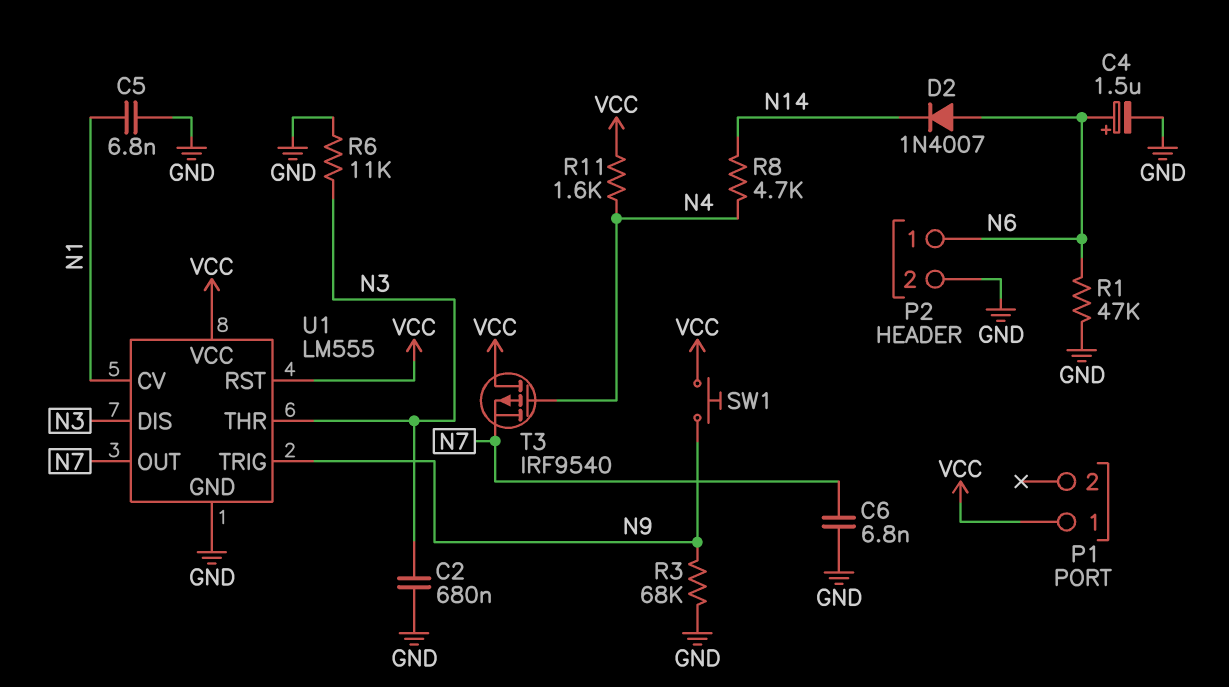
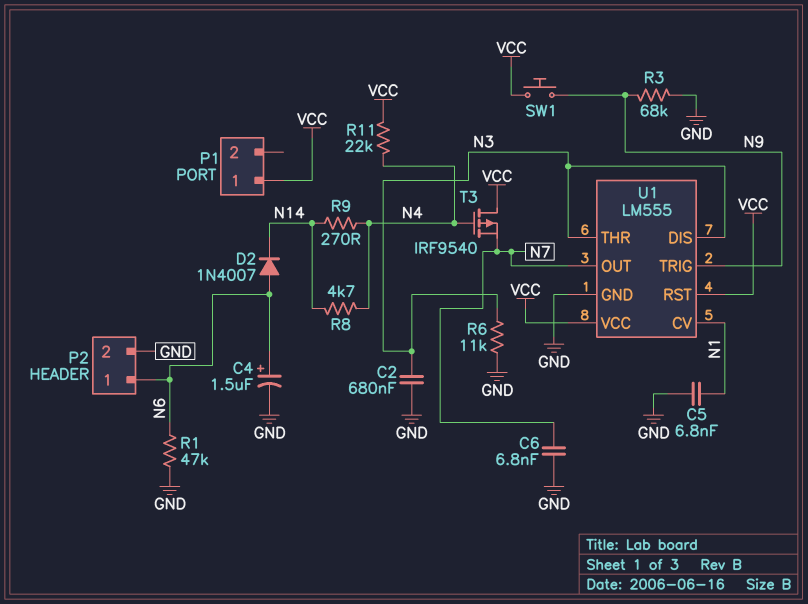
R9: none -> 270 (N4, N14)
R11: 1.6k (N4, VCC) -> 22k (N4, VCC)

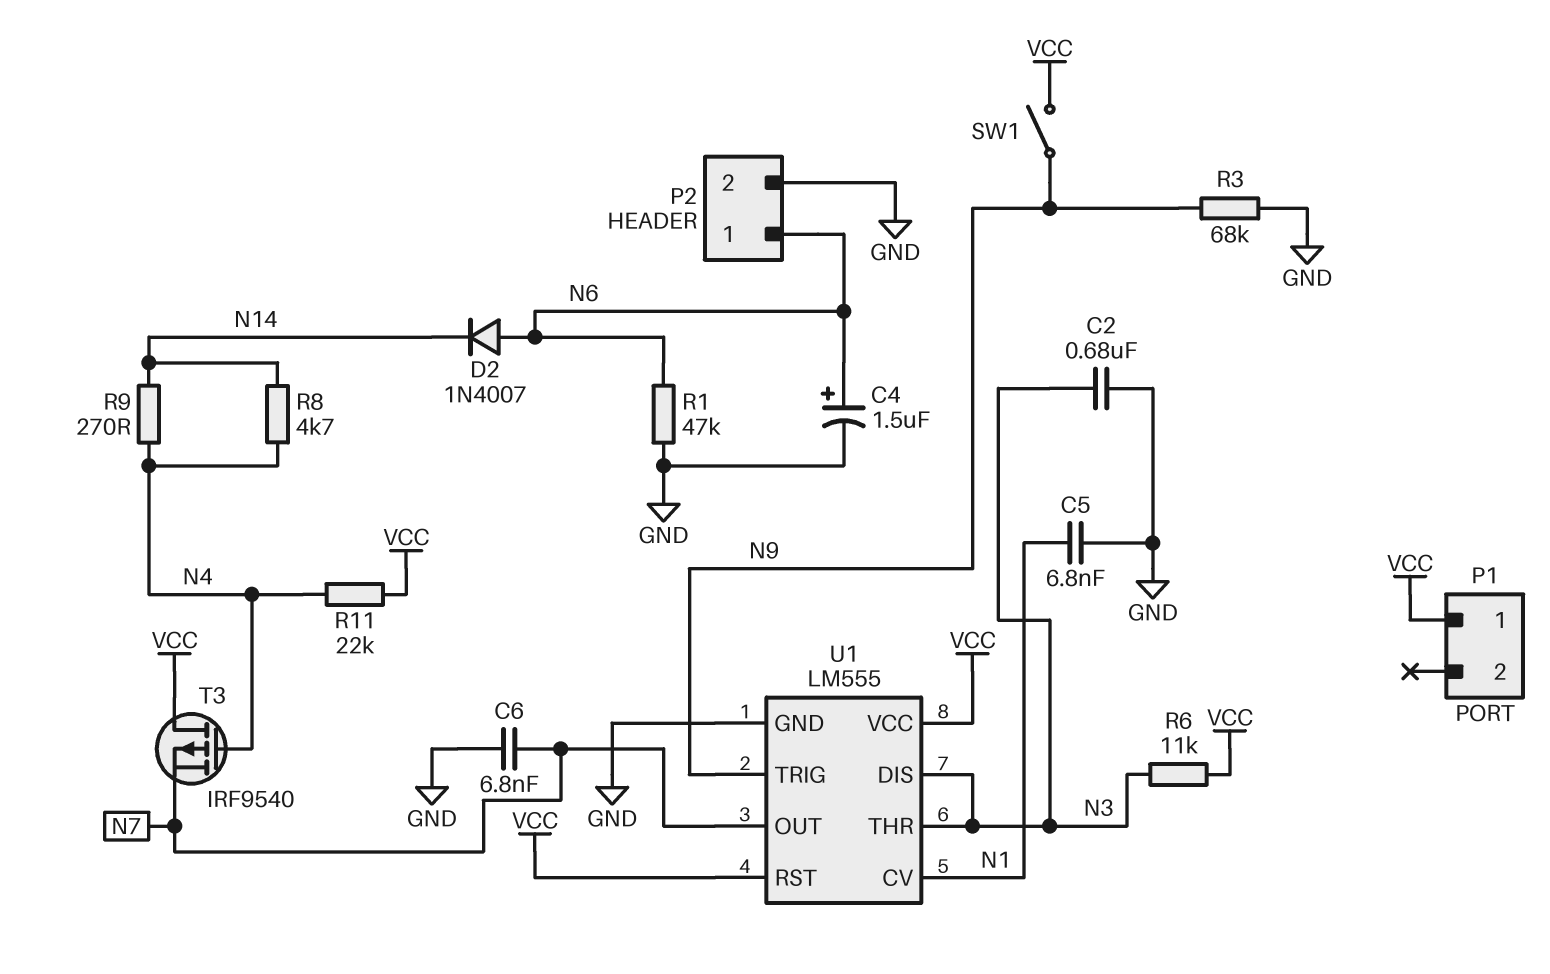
R6: 11k (GND, N3) -> 11k (N3, VCC)
SW1: button (N9, VCC) -> switch (N9, VCC)

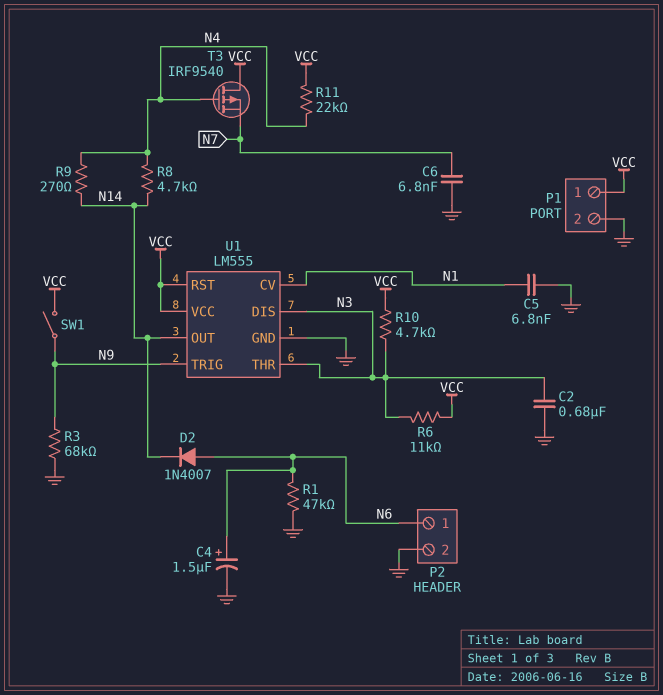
P1 pin 2: none -> GND
R10: none -> 4.7k (N3, VCC)
U1 pin OUT: N7 -> N14

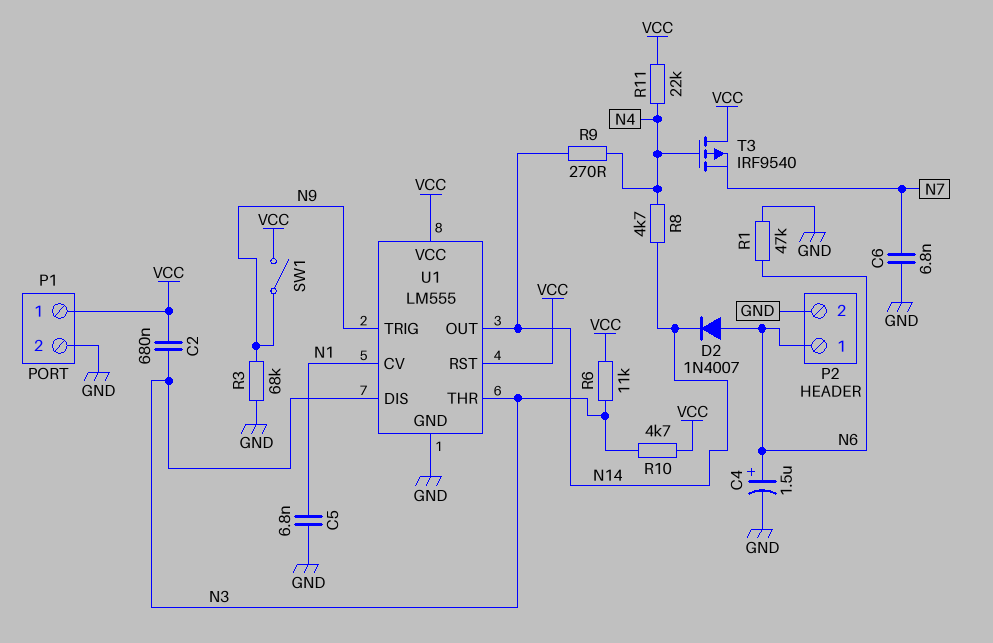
C2: 680nF (GND, N3) -> 680nF (N3, VCC)

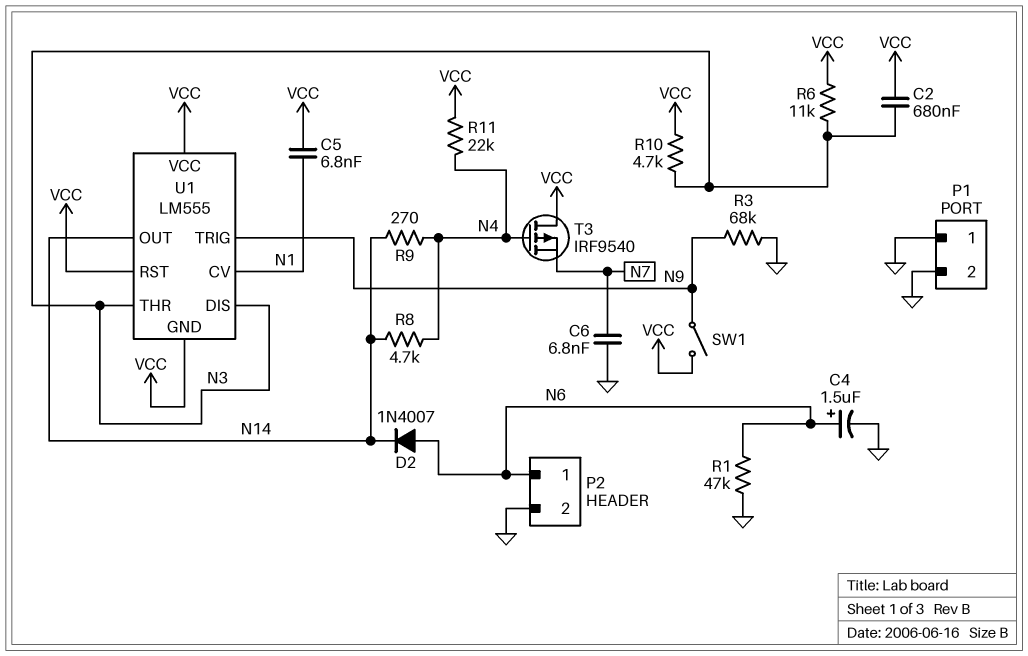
C5: 6.8nF (GND, N1) -> 6.8nF (N1, VCC)
P1 pin 1: VCC -> GND
U1 pin GND: GND -> VCC

